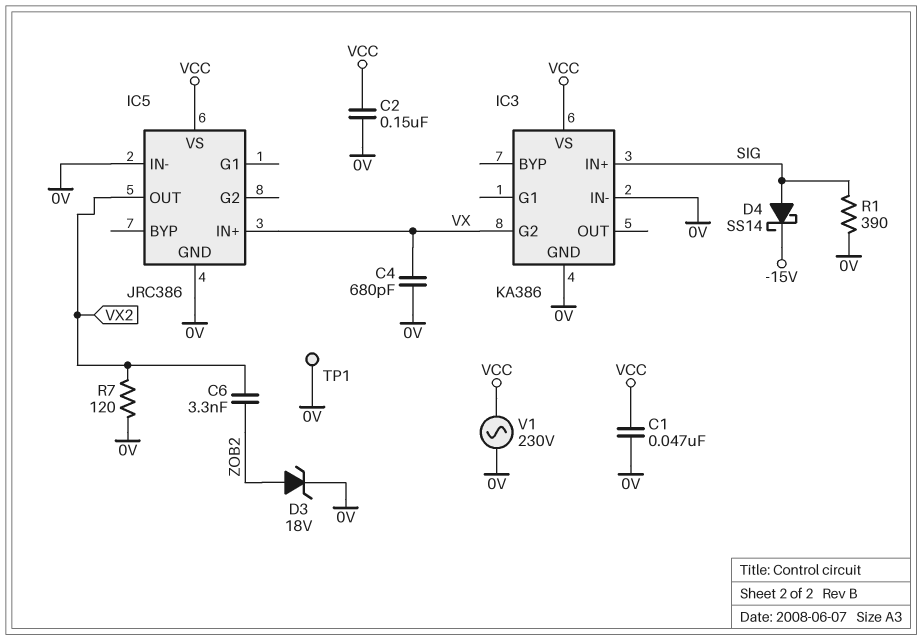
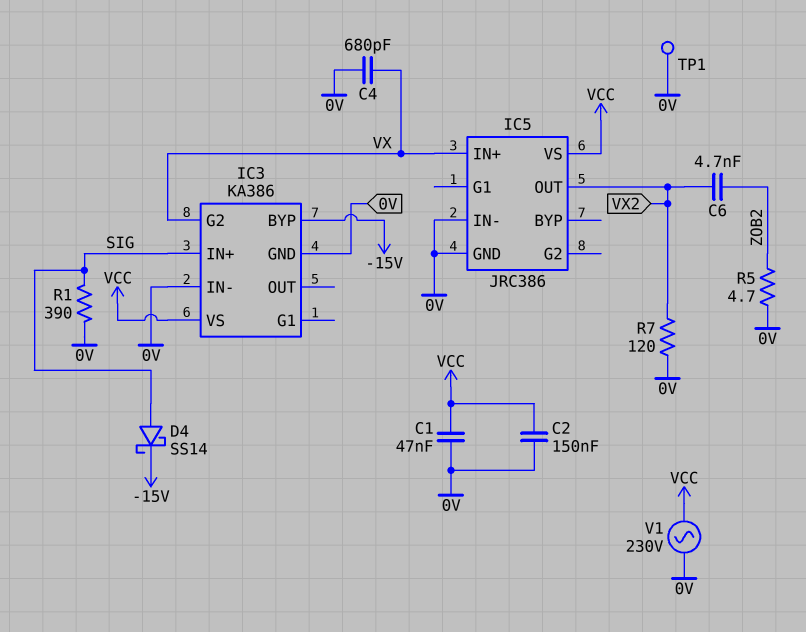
C6: 3.3nF (VX2, ZOB2) -> 4.7nF (VX2, ZOB2)
D3: zener 18V (A ZOB2, K 0V) -> none
IC3 pin BYP: none -> -15V
R5: none -> 4.7 (0V, ZOB2)

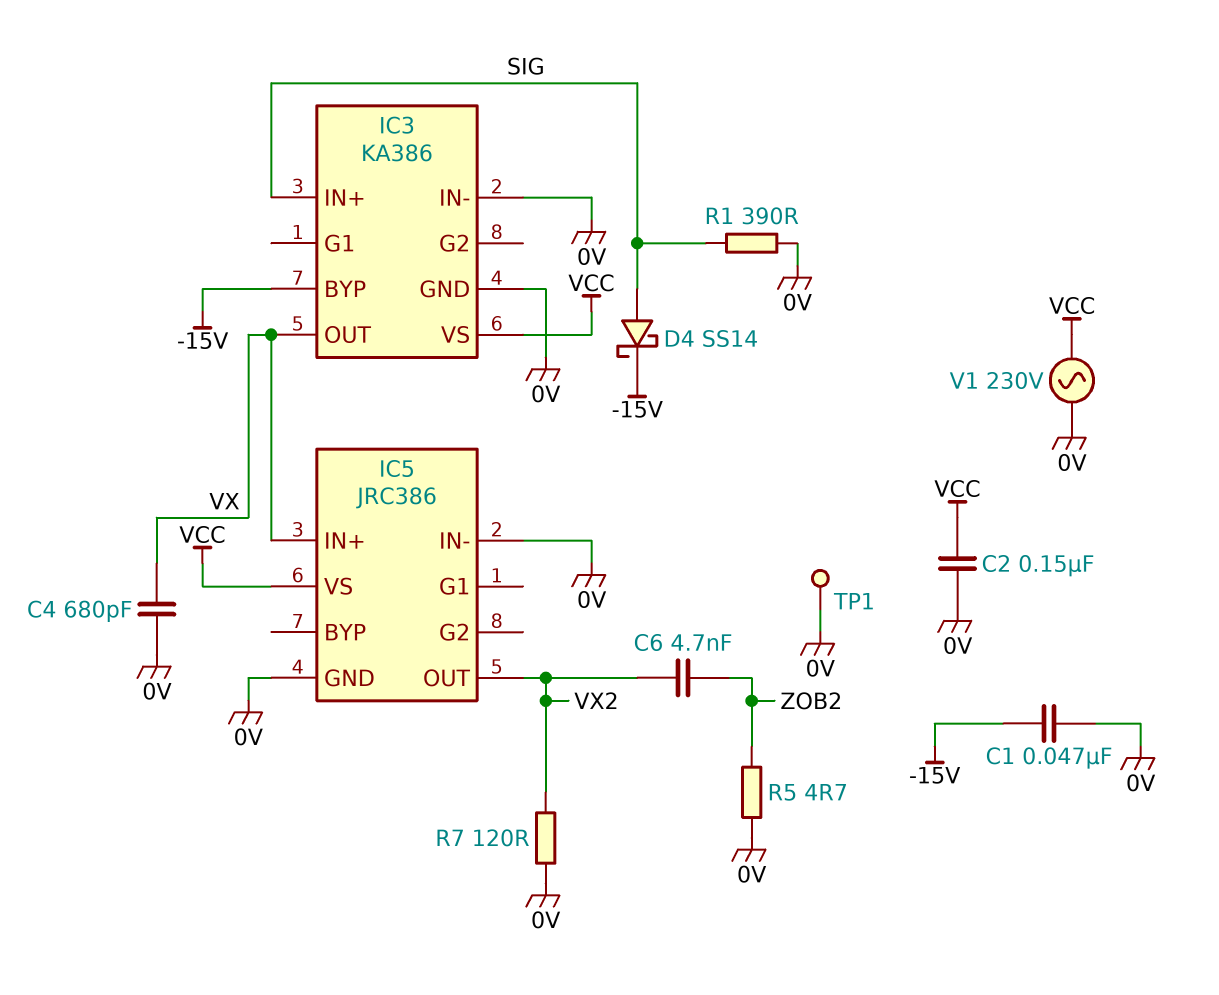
C1: 47nF (0V, VCC) -> 47nF (-15V, 0V)
IC3 pin G2: VX -> none
IC3 pin OUT: none -> VX

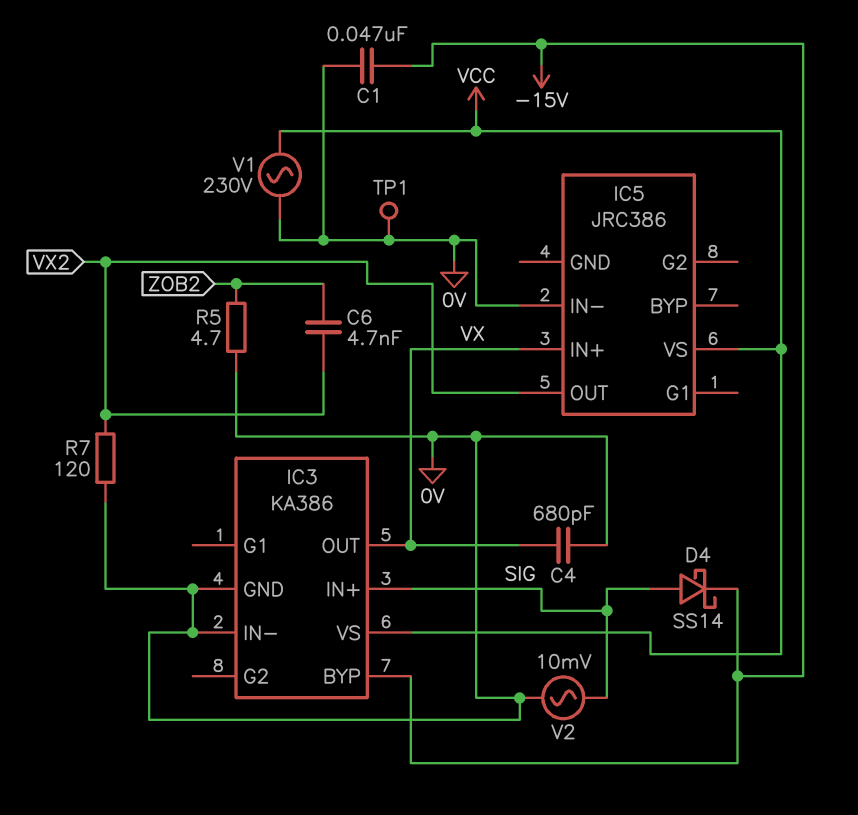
C2: 150nF (0V, VCC) -> none
IC5 pin GND: 0V -> none
R1: 390 (0V, SIG) -> none
V2: none -> AC 10mV (0V, SIG)

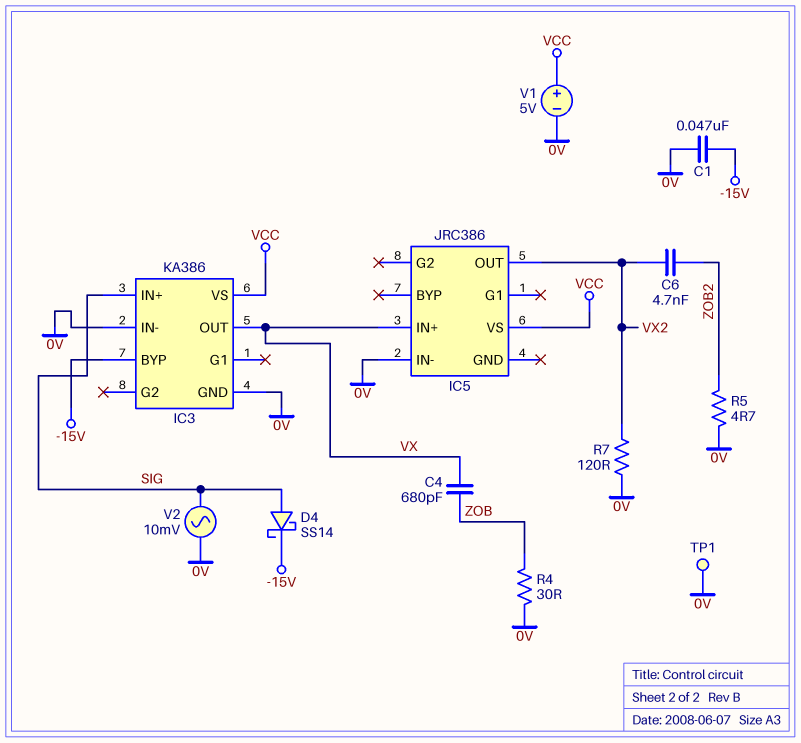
C4: 680pF (0V, VX) -> 680pF (VX, ZOB)
R4: none -> 30 (0V, ZOB)
V1: AC 230V (0V, VCC) -> 5V (plus VCC, minus 0V)

